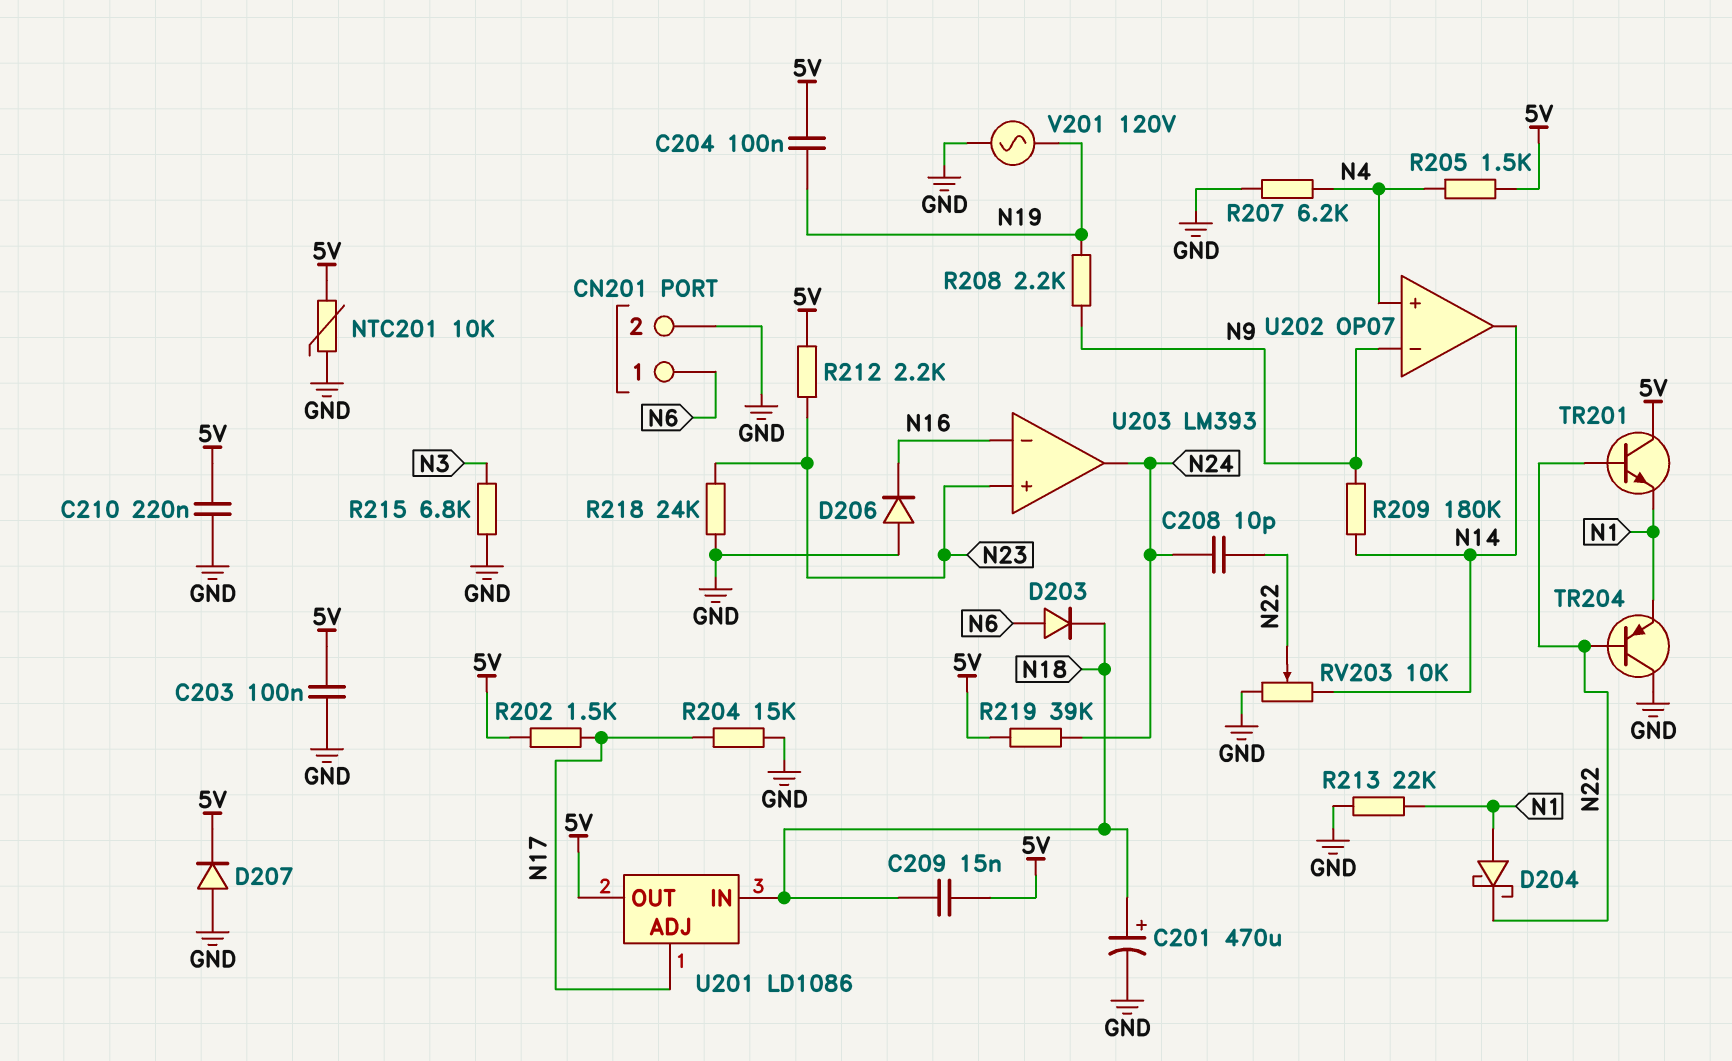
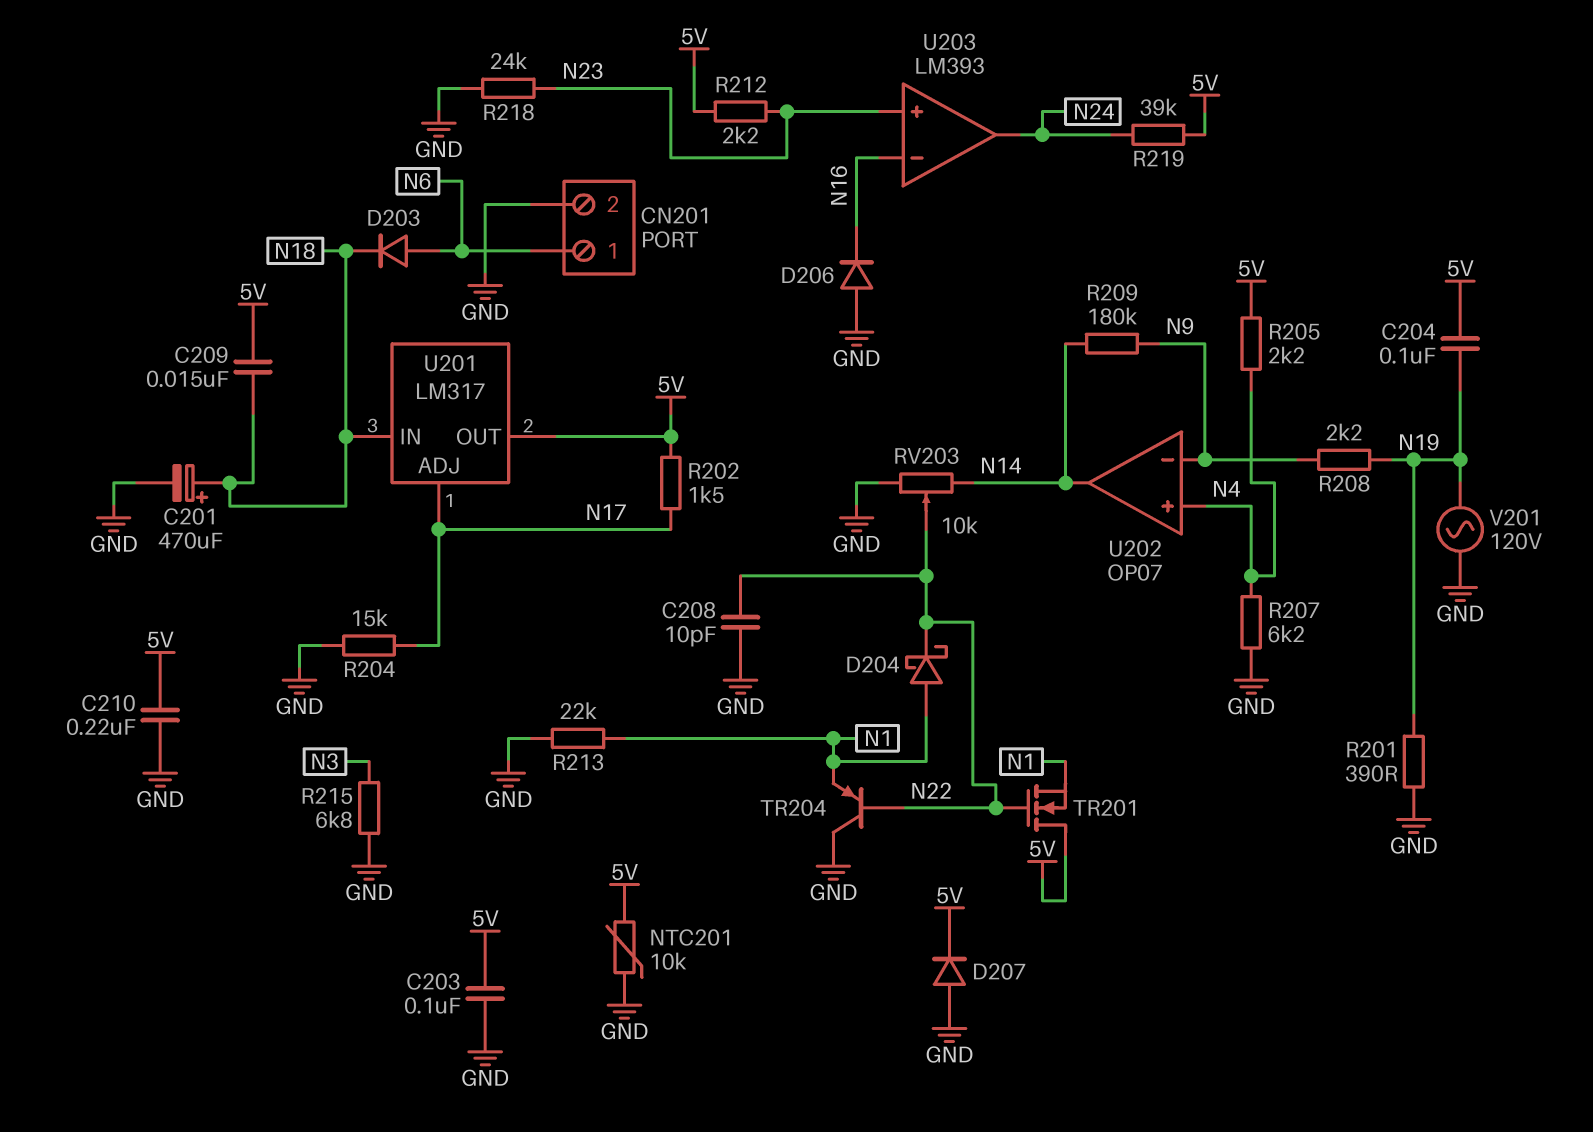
C208: 10pF (N22, N24) -> 10pF (GND, N22)
R201: none -> 390 (GND, N19)
R205: 1.5k (5V, N4) -> 2.2k (5V, N4)
TR201: NPN (B N22, C 5V, E N1) -> NMOS (G N22, D 5V, S N1)
U201: LD1086 -> LM317

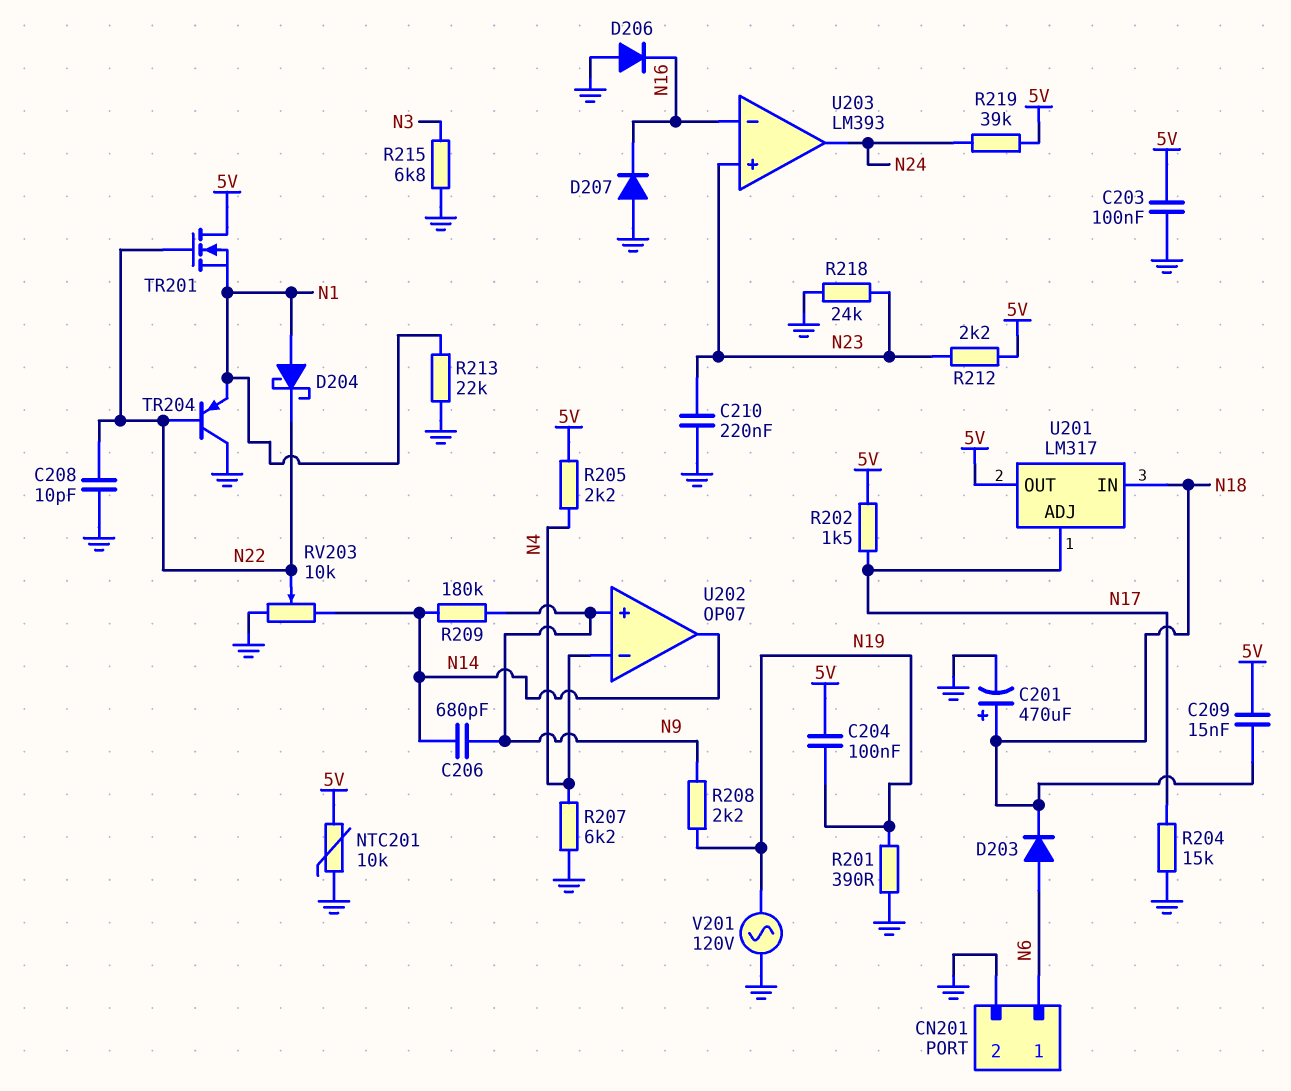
C206: none -> 680pF (N9, N14)
C210: 220nF (5V, GND) -> 220nF (GND, N23)
D207: diode (A GND, K 5V) -> diode (A GND, K N16)
U202 pin in+: N4 -> N9
U202 pin in-: N9 -> N4

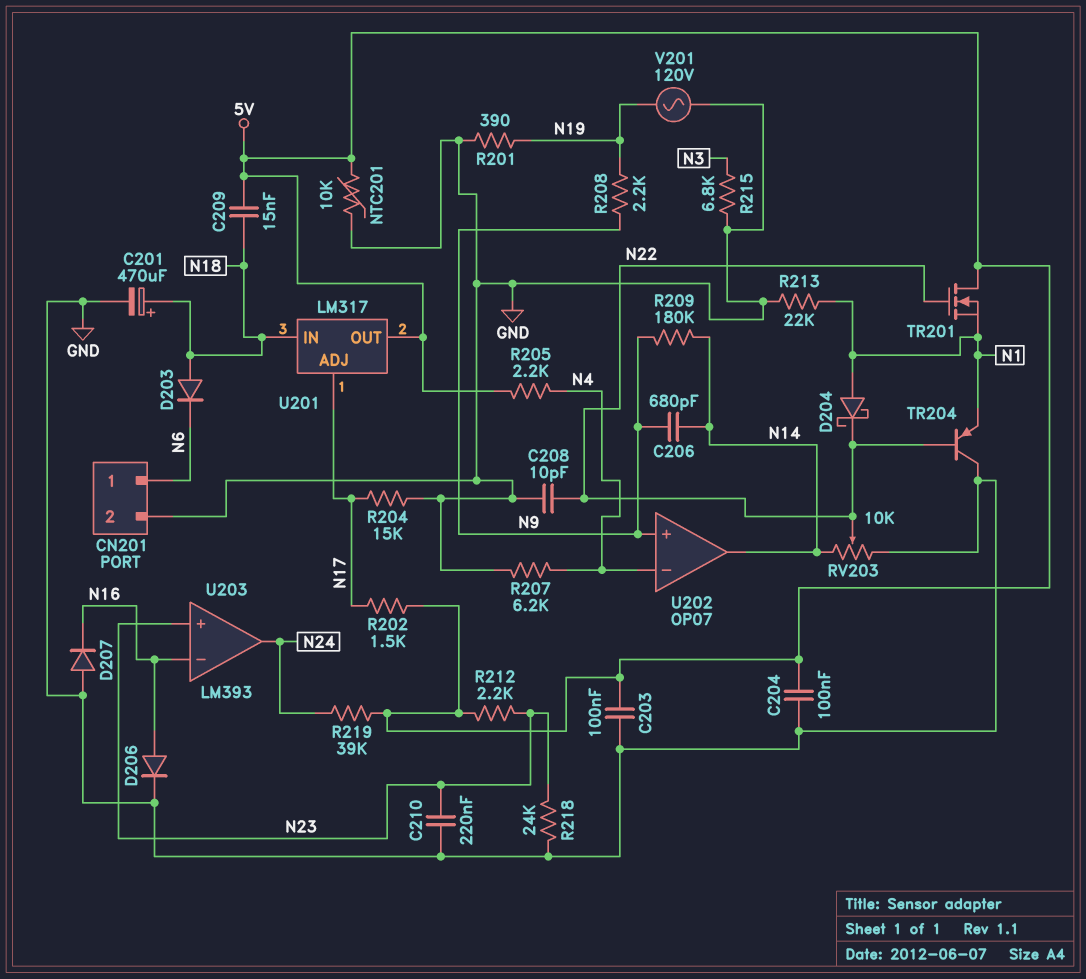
C204: 100nF (5V, N19) -> 100nF (5V, GND)
D203: diode (A N6, K N18) -> diode (A N18, K N6)
D206: diode (A GND, K N16) -> diode (A N16, K GND)

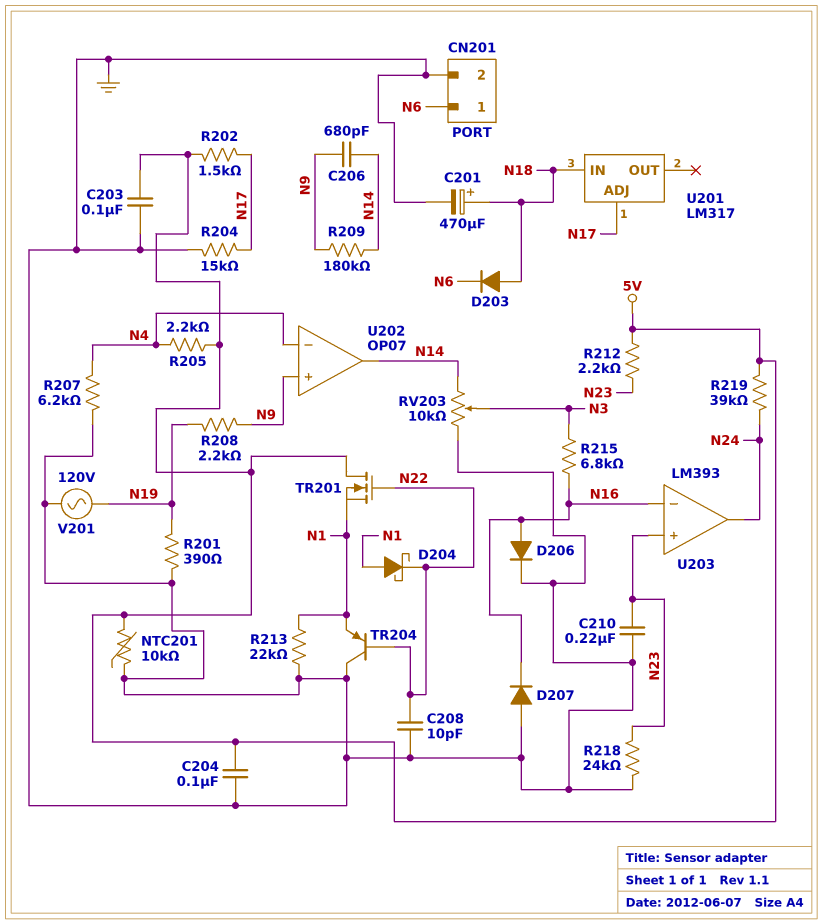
C209: 15nF (5V, N18) -> none
R215: 6.8k (GND, N3) -> 6.8k (N3, N16)
RV203: 10k (GND, N14, wiper N22) -> 10k (GND, N14, wiper N3)
U201 pin OUT: 5V -> none

